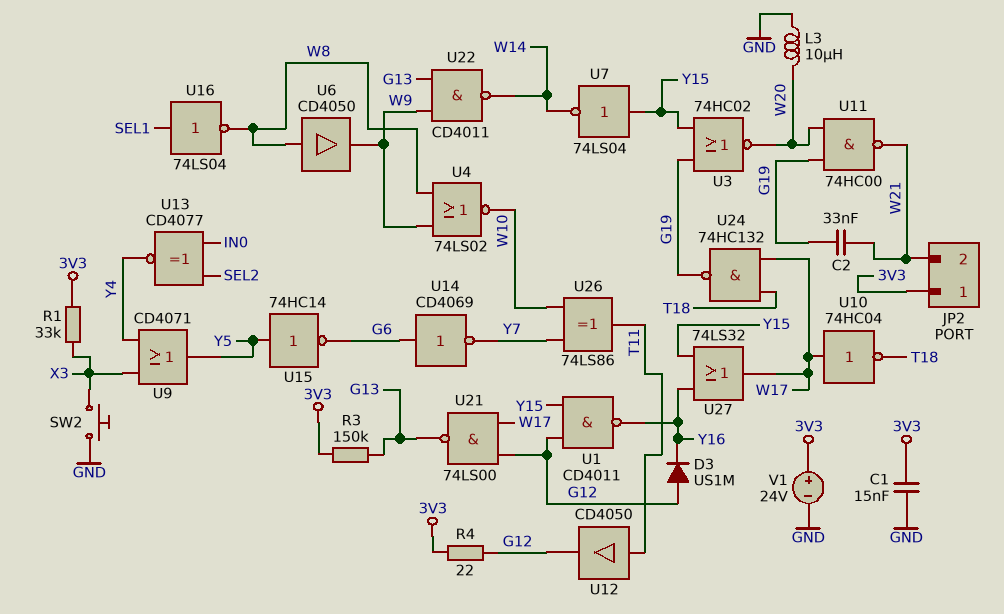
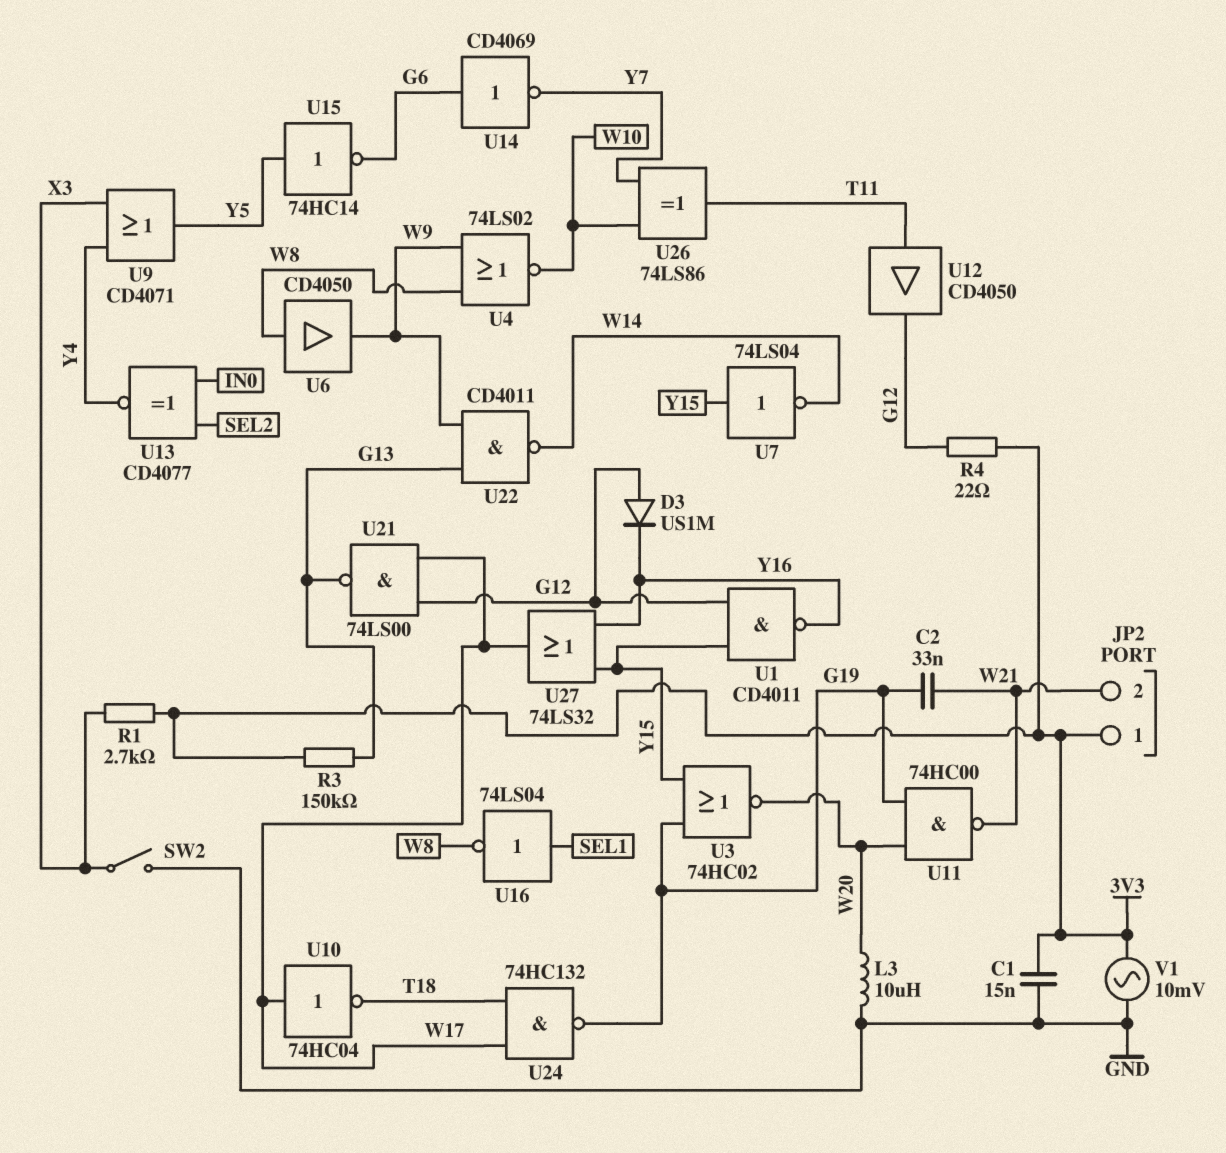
R1: 33k (3V3, X3) -> 2.7k (3V3, X3)
SW2: button (GND, X3) -> switch (GND, X3)
V1: 24V (plus 3V3, minus GND) -> AC 10mV (3V3, GND)

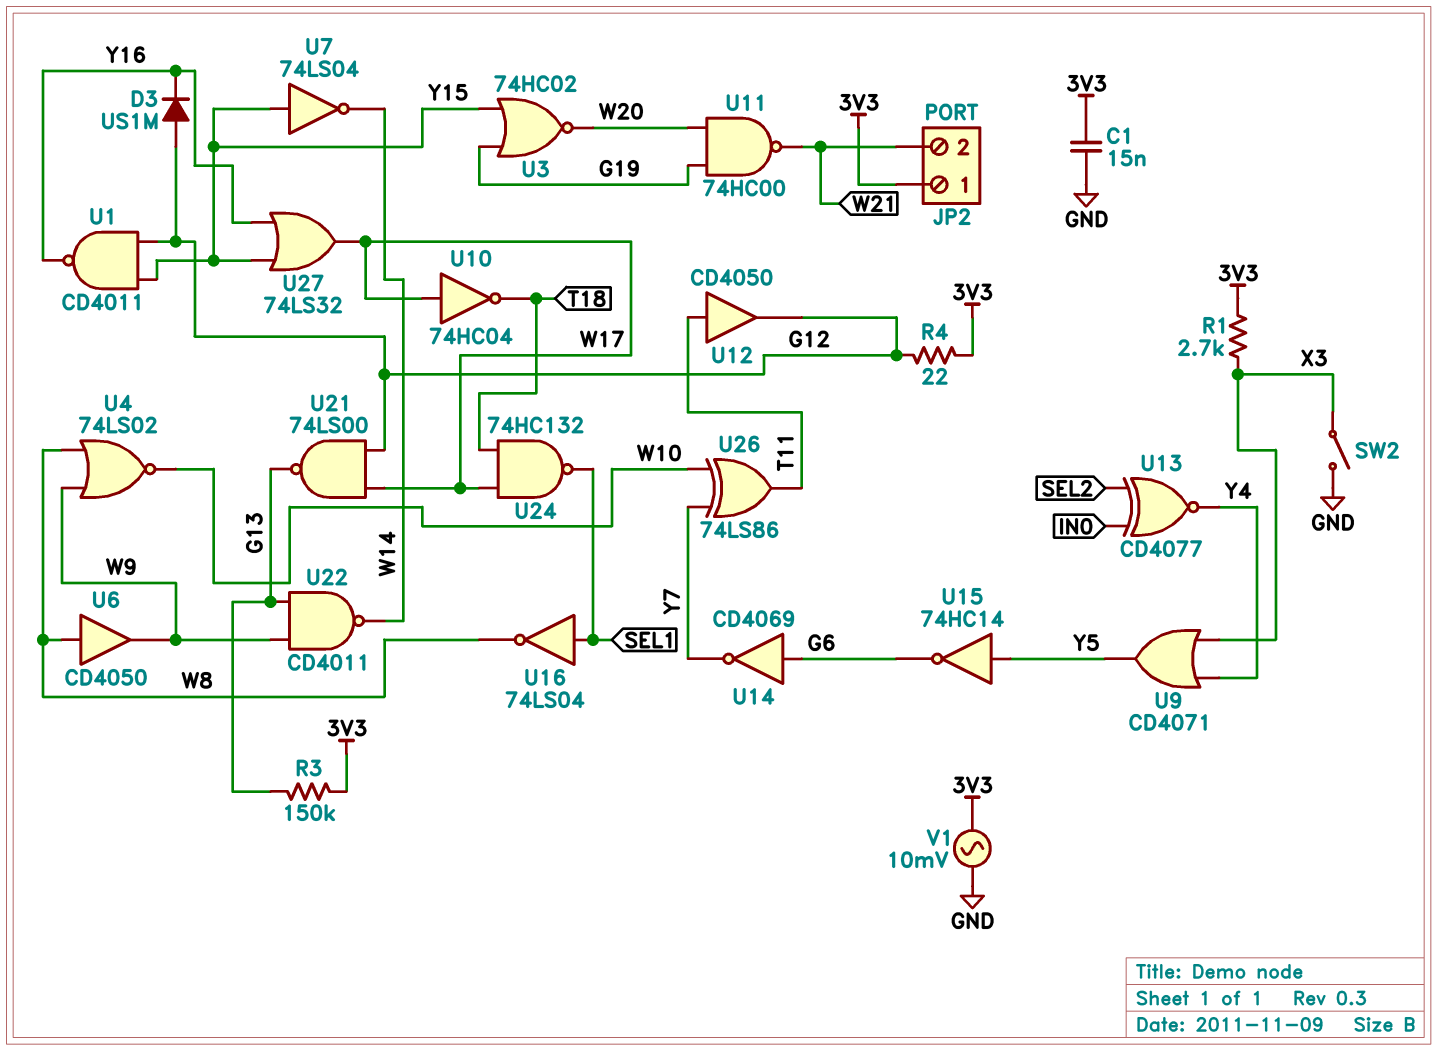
C2: 33nF (G19, W21) -> none
L3: 10uH (GND, W20) -> none
U24: NAND 74HC132 (in T18, in W17, out G19) -> NAND 74HC132 (in T18, in W17, out SEL1)

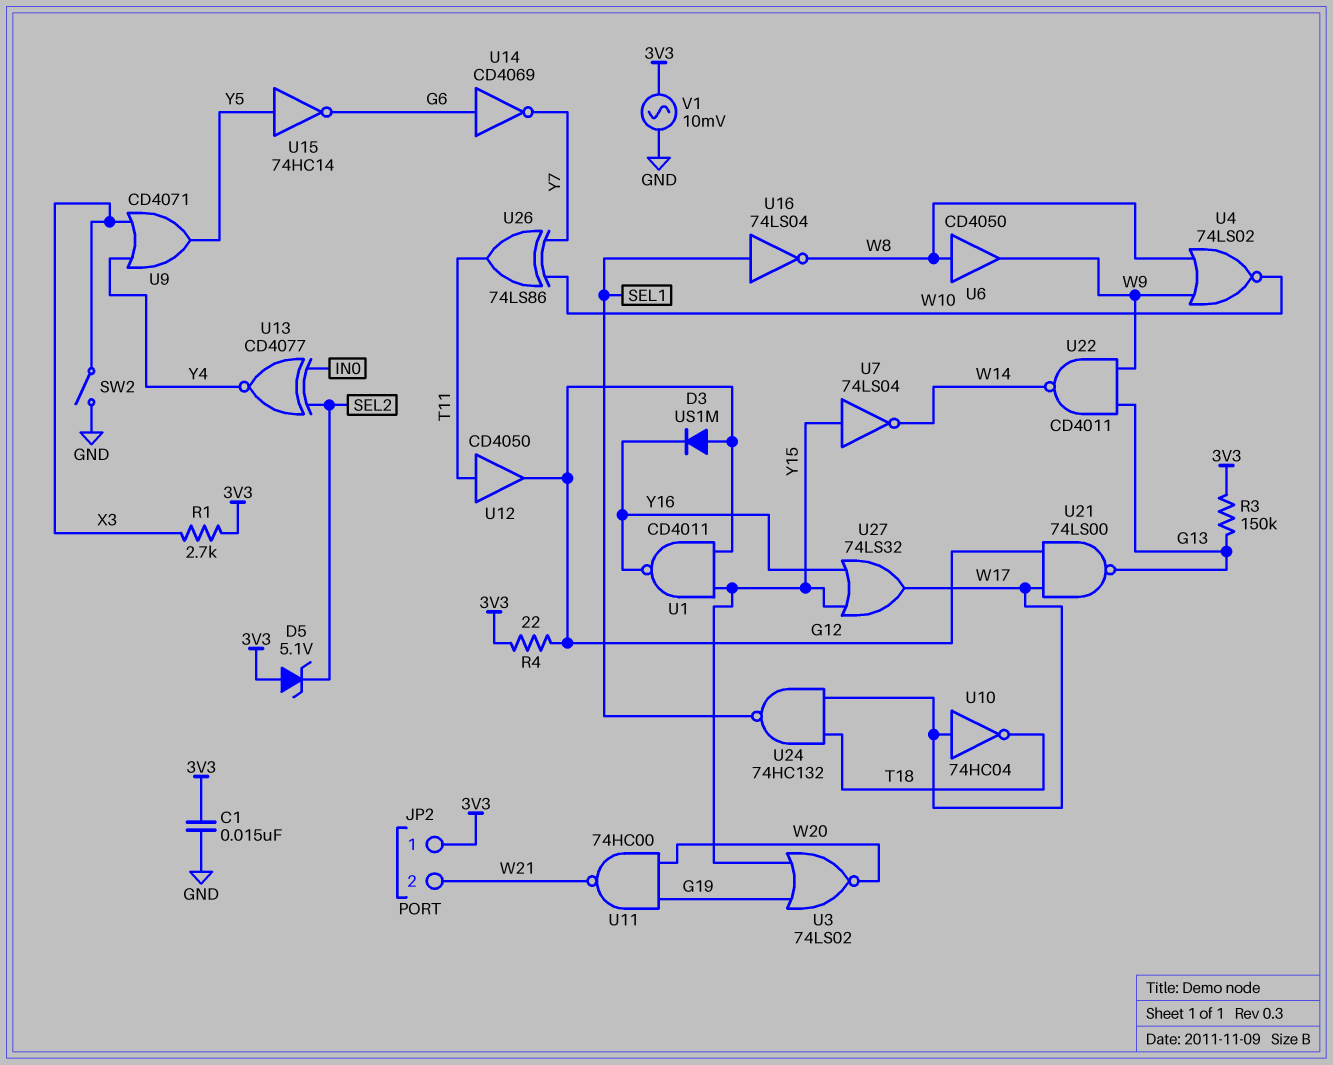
D5: none -> zener 5.1V (A 3V3, K SEL2)
U3: NOR 74HC02 (in G19, in Y15, out W20) -> NOR 74LS02 (in G19, in Y15, out W20)

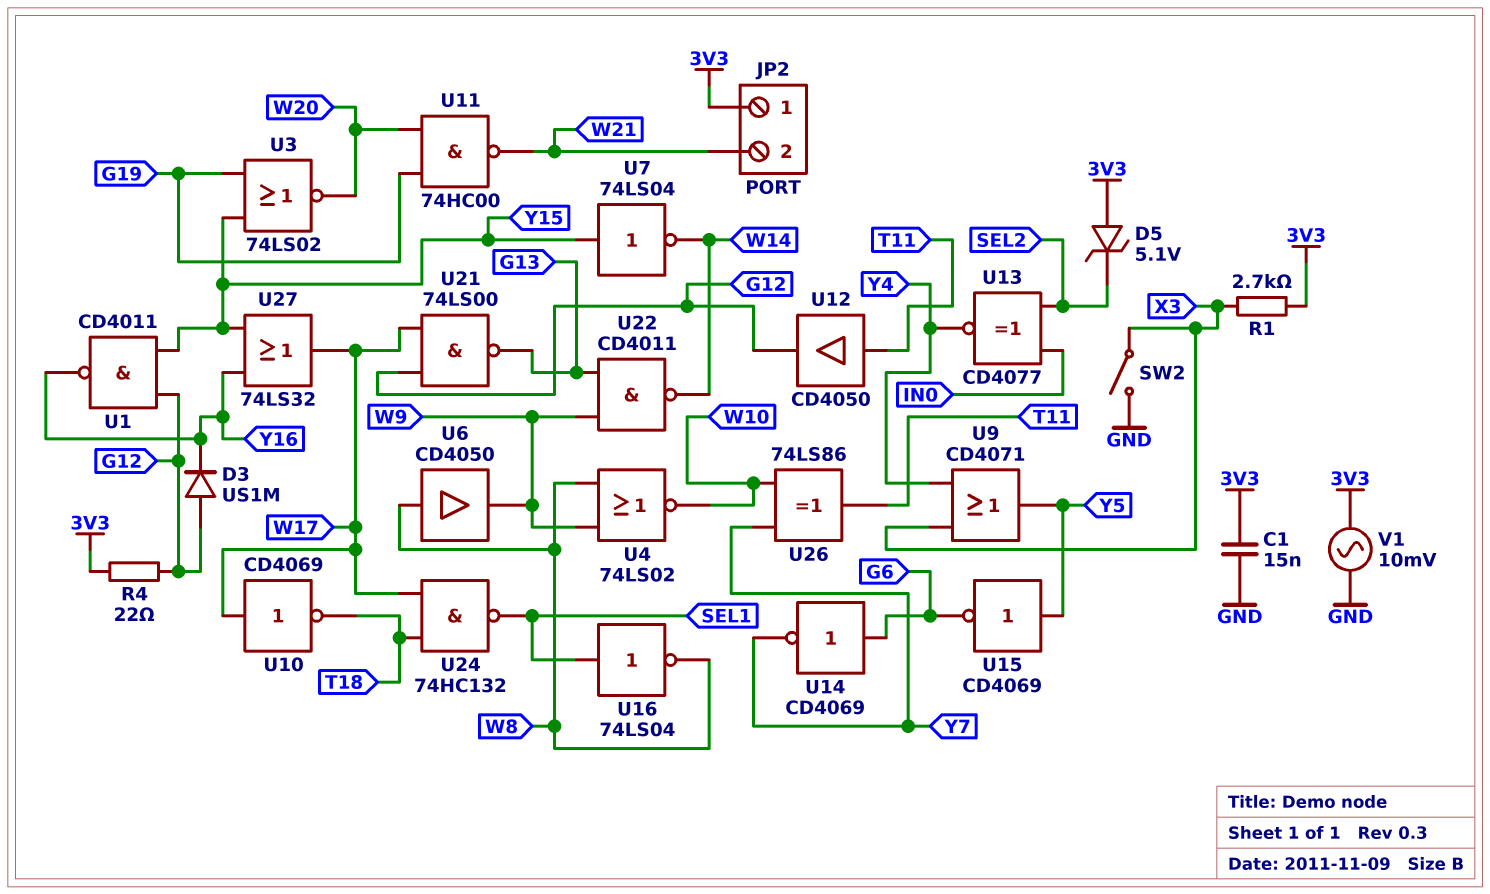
R3: 150k (3V3, G13) -> none
U10: NOT 74HC04 (in W17, out T18) -> NOT CD4069 (in W17, out T18)
U15: NOT 74HC14 (in Y5, out G6) -> NOT CD4069 (in Y5, out G6)

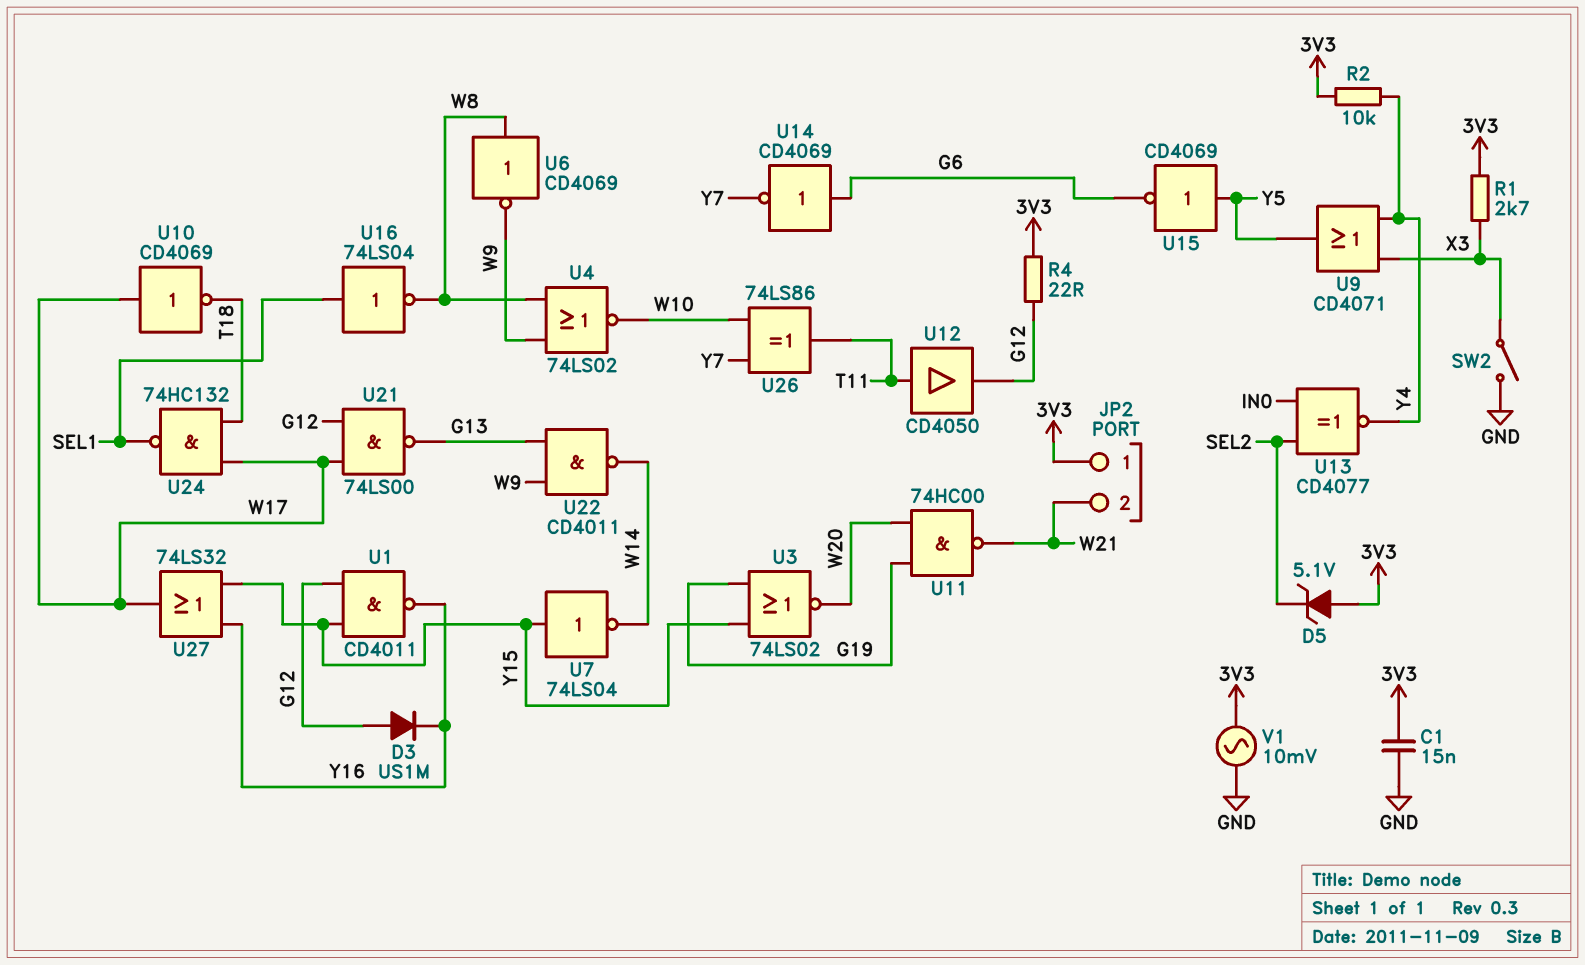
R2: none -> 10k (3V3, Y4)
U6: buffer CD4050 (in W8, out W9) -> NOT CD4069 (in W8, out W9)

